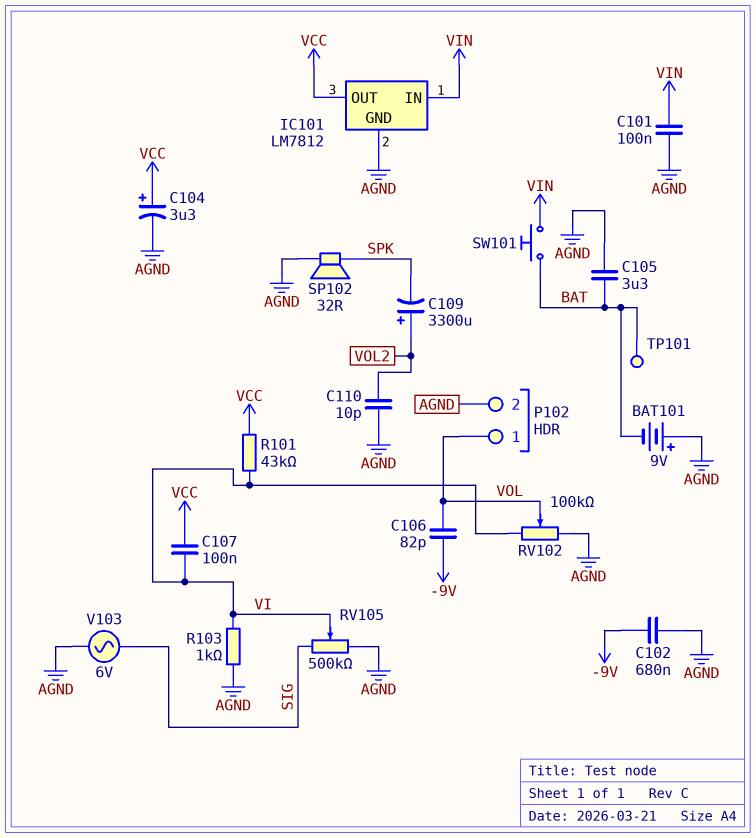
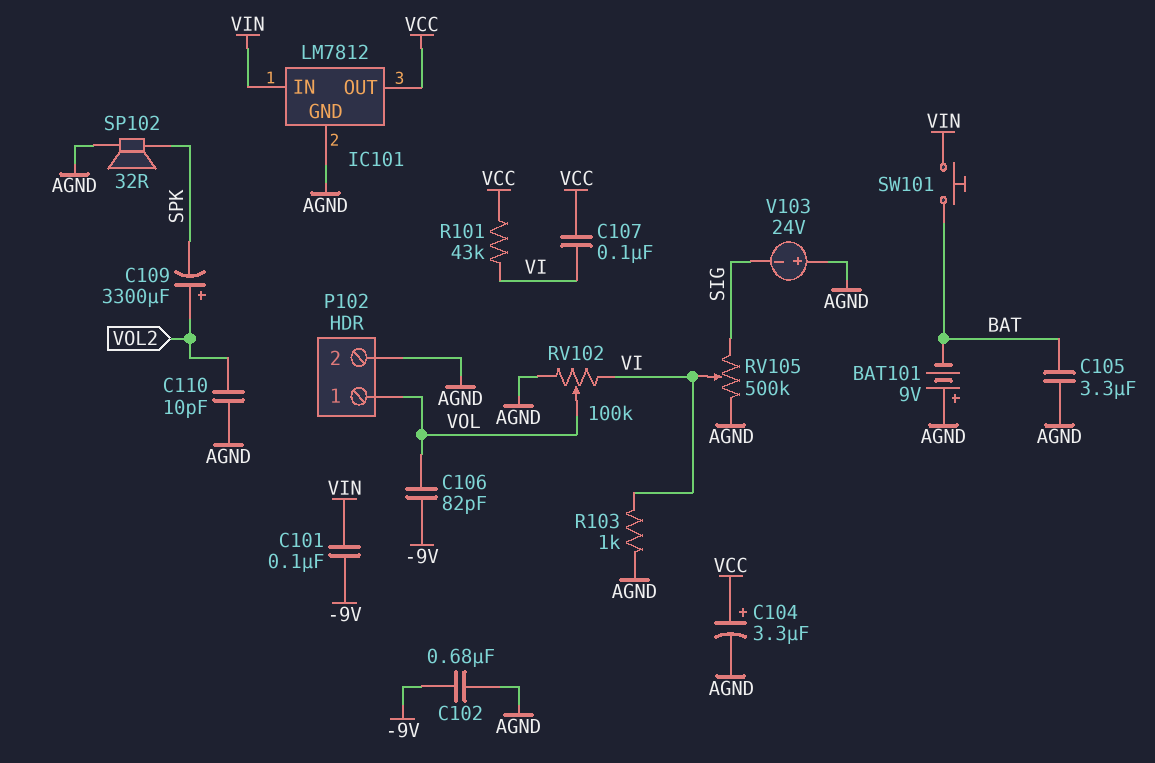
C101: 100nF (AGND, VIN) -> 100nF (-9V, VIN)
TP101: test point (BAT) -> none
V103: AC 6V (AGND, SIG) -> 24V (plus AGND, minus SIG)

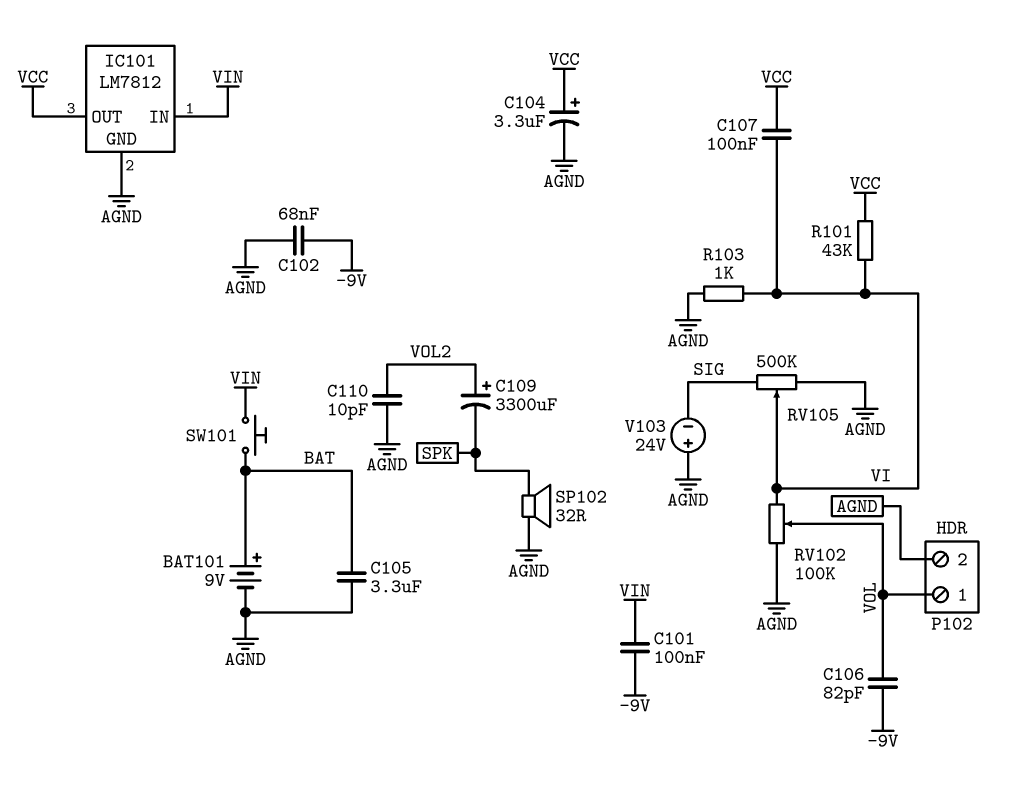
BAT101: 9V (plus AGND, minus BAT) -> 9V (plus BAT, minus AGND)
C102: 680nF (-9V, AGND) -> 68nF (-9V, AGND)

